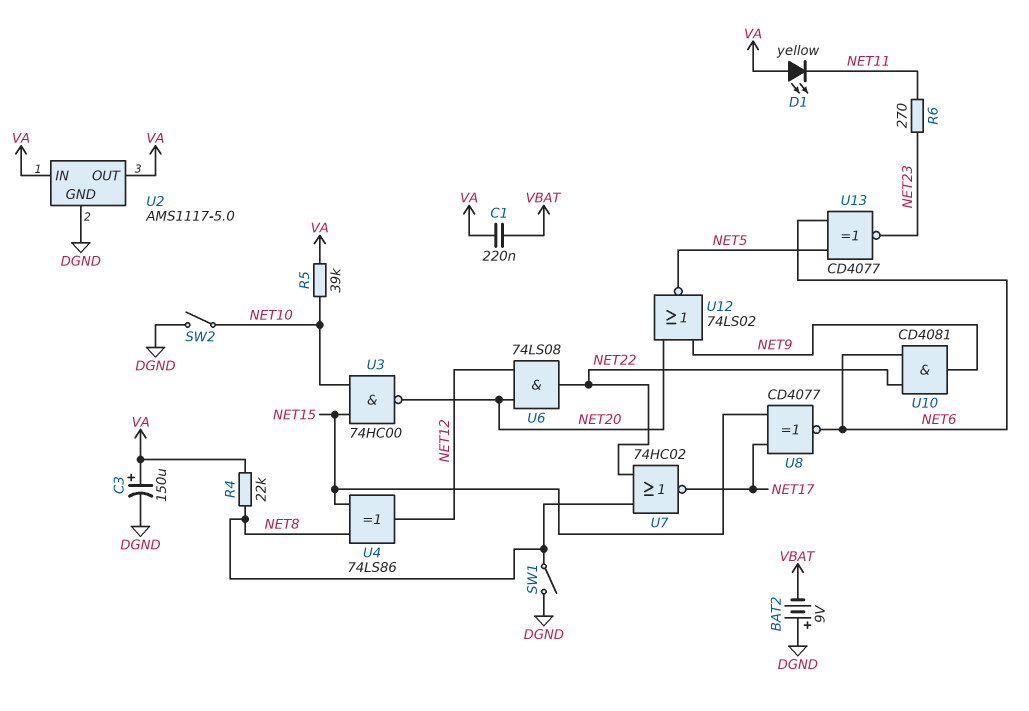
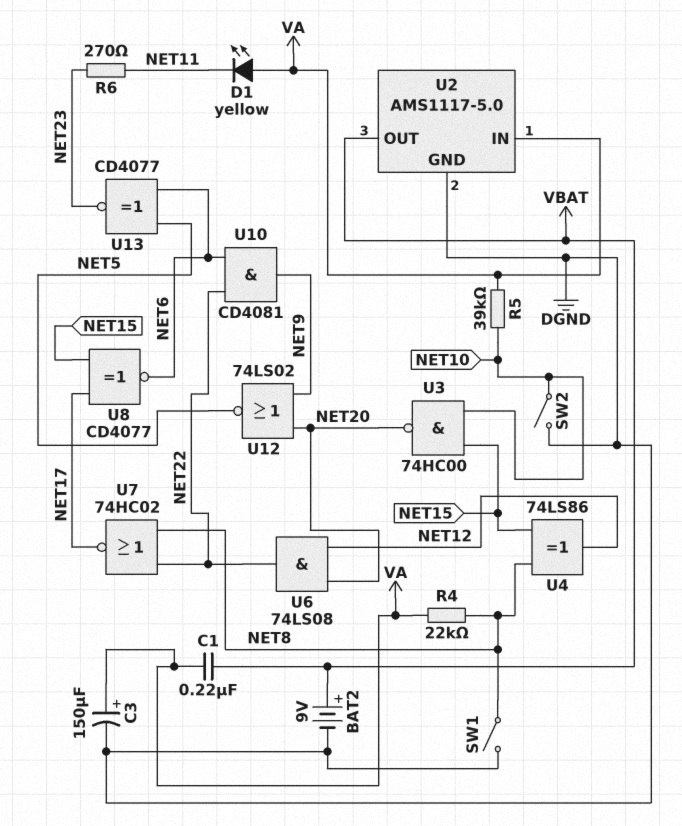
BAT2: 9V (plus DGND, minus VBAT) -> 9V (plus VBAT, minus DGND)
U2 pin OUT: VA -> VBAT

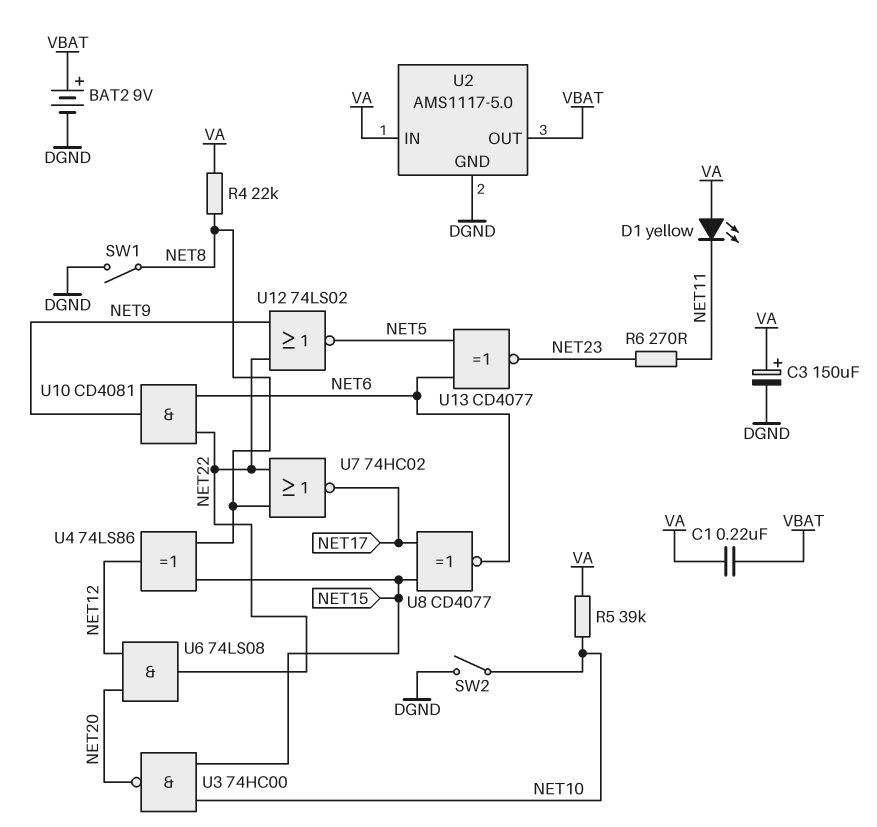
U12: NOR 74LS02 (in NET9, in NET20, out NET5) -> NOR 74LS02 (in NET9, in NET22, out NET5)

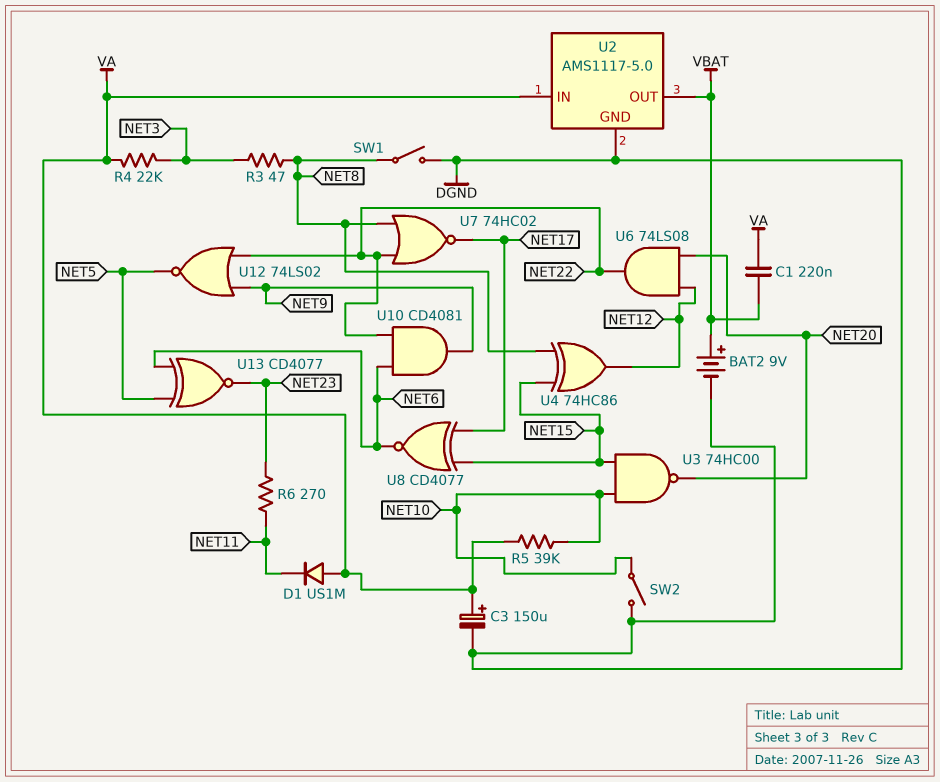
D1: LED yellow (A VA, K NET11) -> diode US1M (A VA, K NET11)
R3: none -> 47 (NET3, NET8)
R4: 22k (NET8, VA) -> 22k (NET3, VA)
U4: XOR 74LS86 (in NET8, in NET15, out NET12) -> XOR 74HC86 (in NET8, in NET15, out NET12)

